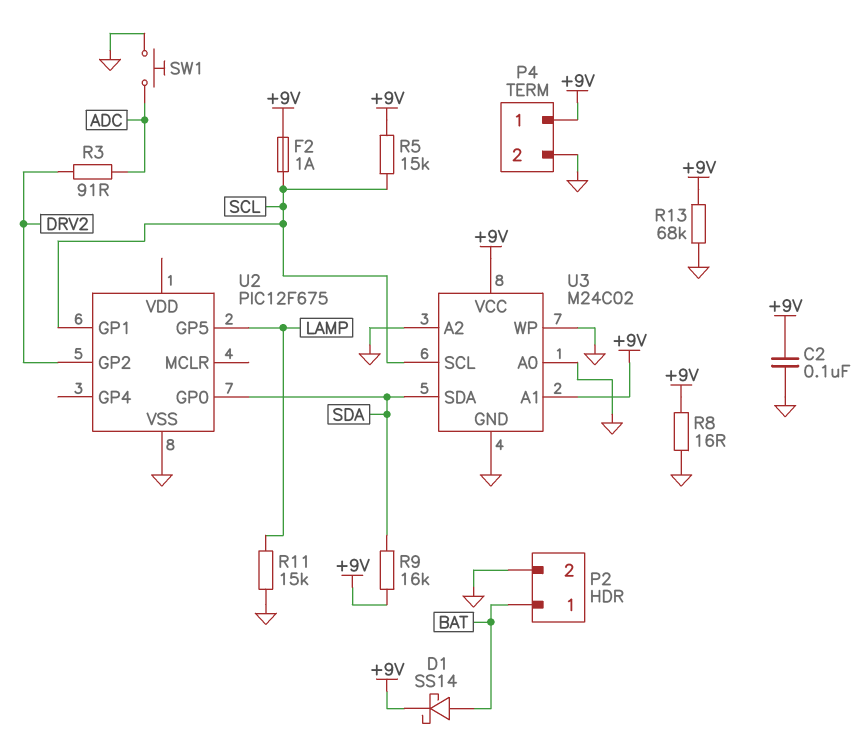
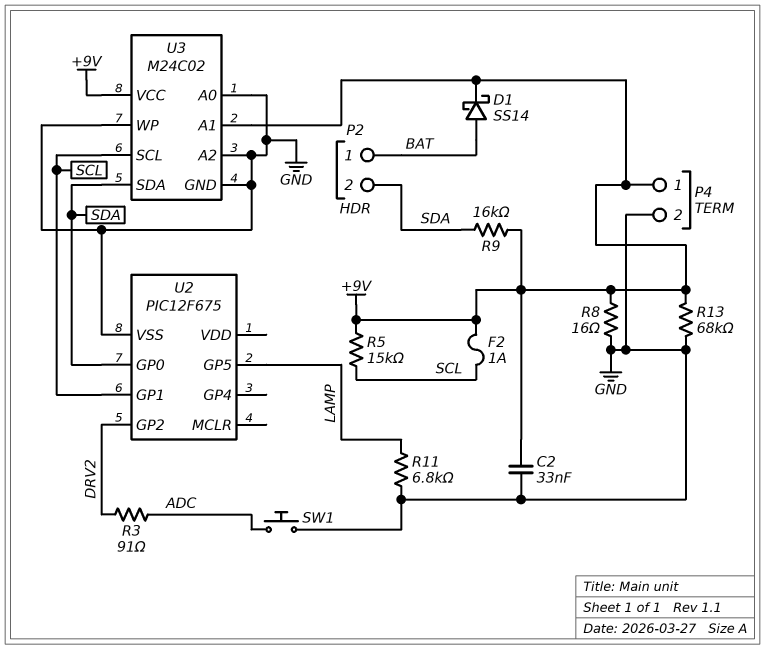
C2: 100nF (+9V, GND) -> 33nF (+9V, GND)
P2 pin 2: GND -> SDA
R11: 15k (GND, LAMP) -> 6.8k (GND, LAMP)

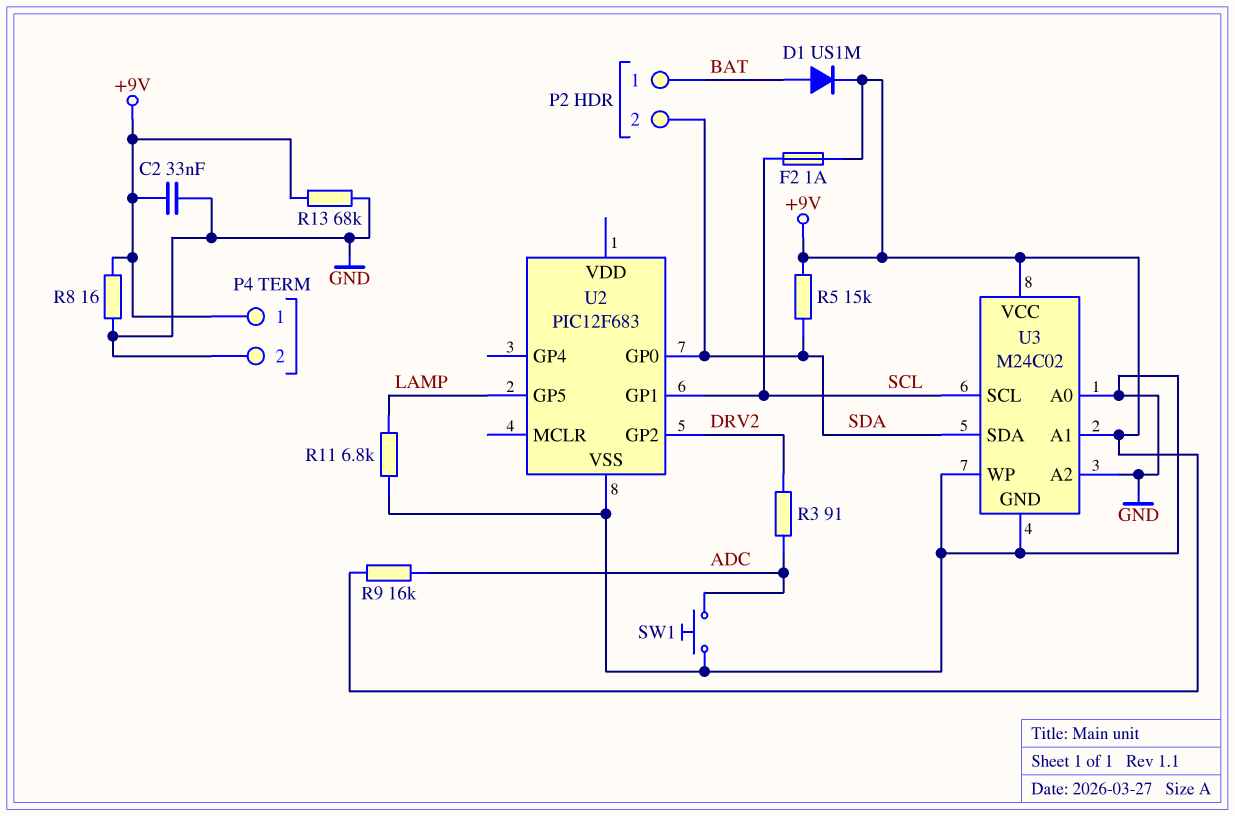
D1: schottky SS14 (A BAT, K +9V) -> diode US1M (A BAT, K +9V)
R5: 15k (+9V, SCL) -> 15k (+9V, SDA)
R9: 16k (+9V, SDA) -> 16k (+9V, ADC)
U2: PIC12F675 -> PIC12F683

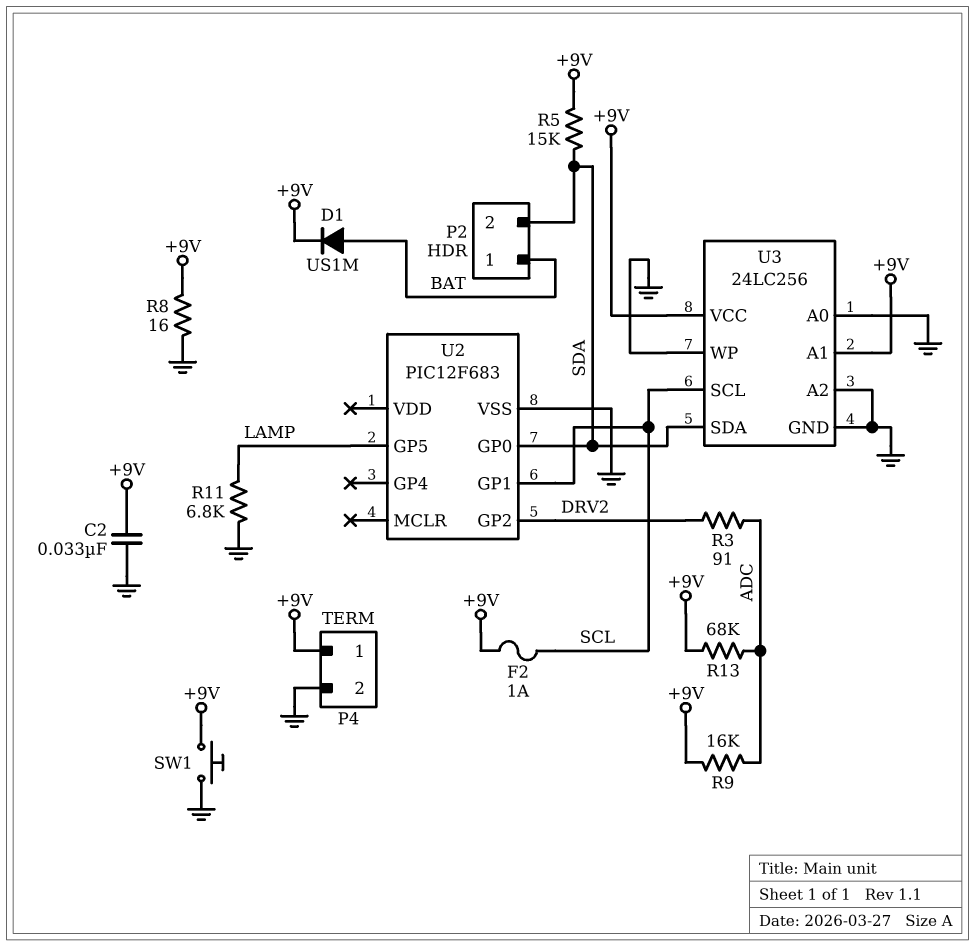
R13: 68k (+9V, GND) -> 68k (+9V, ADC)
SW1: button (ADC, GND) -> button (+9V, GND)
U3: M24C02 -> 24LC256

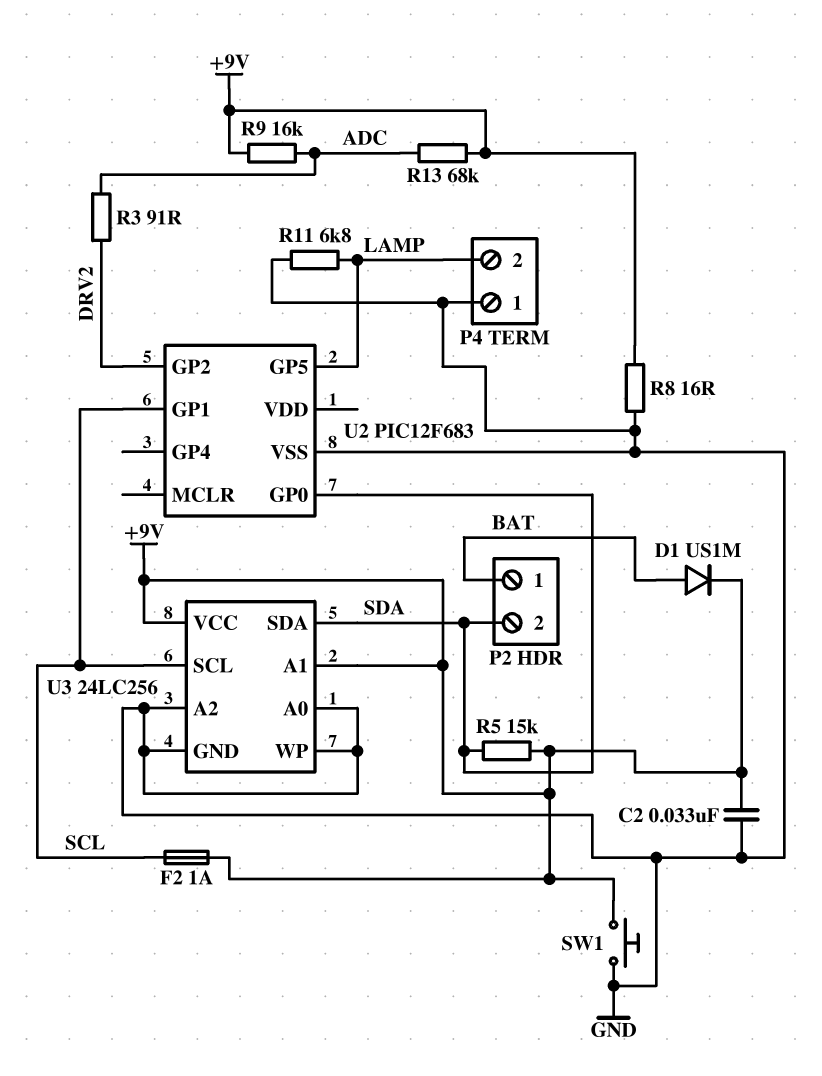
P4 pin 1: +9V -> GND
P4 pin 2: GND -> LAMP

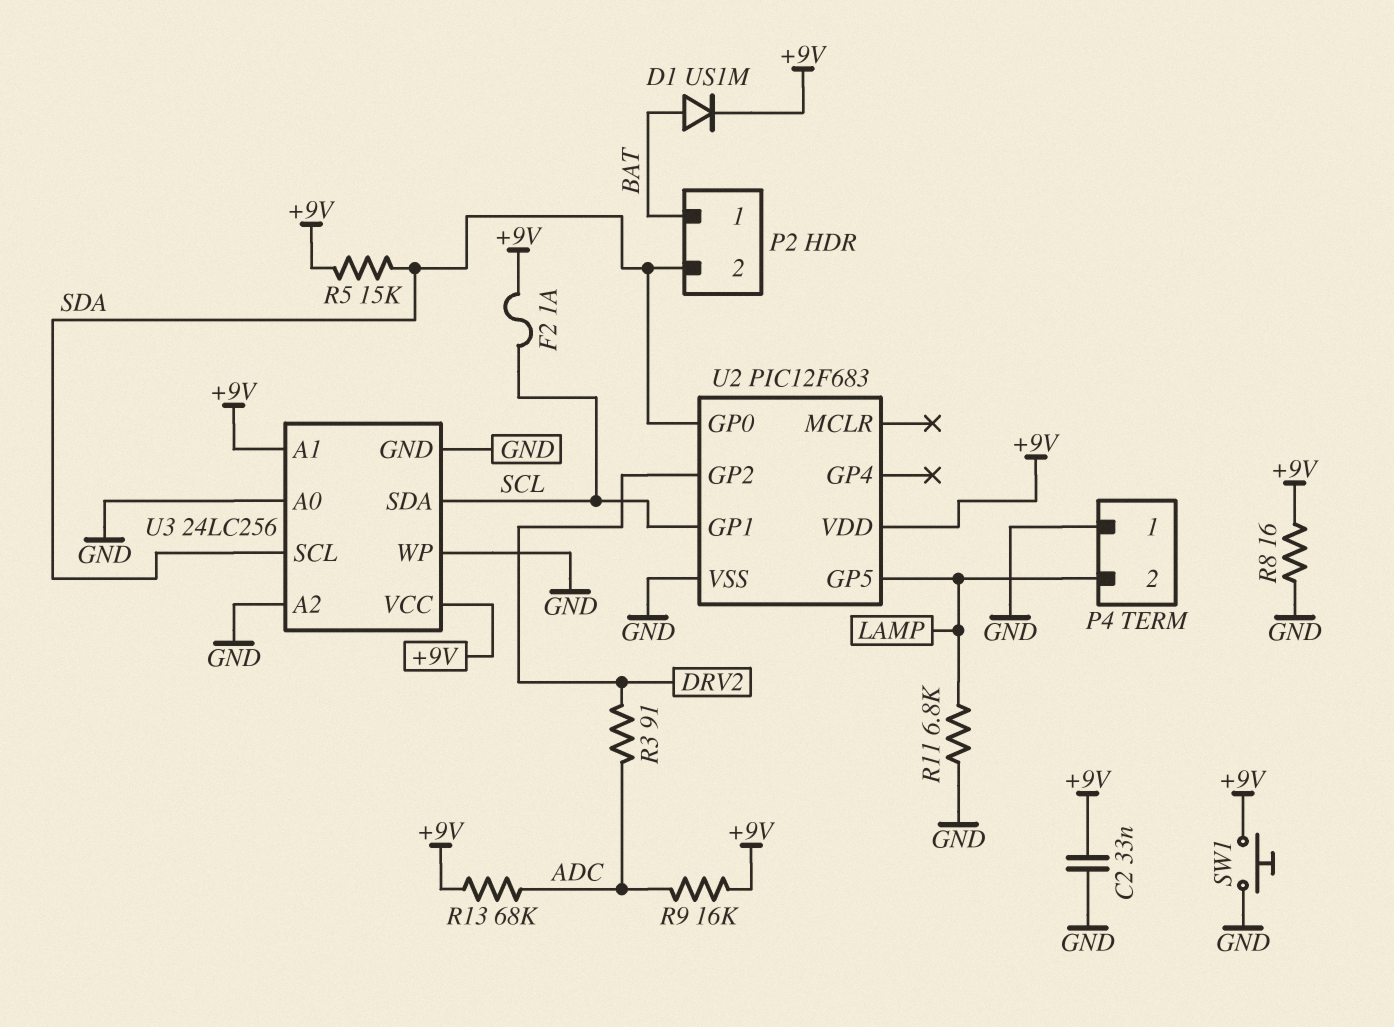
U2 pin VDD: none -> +9V
U3 pin SCL: SCL -> SDA
U3 pin SDA: SDA -> SCL

